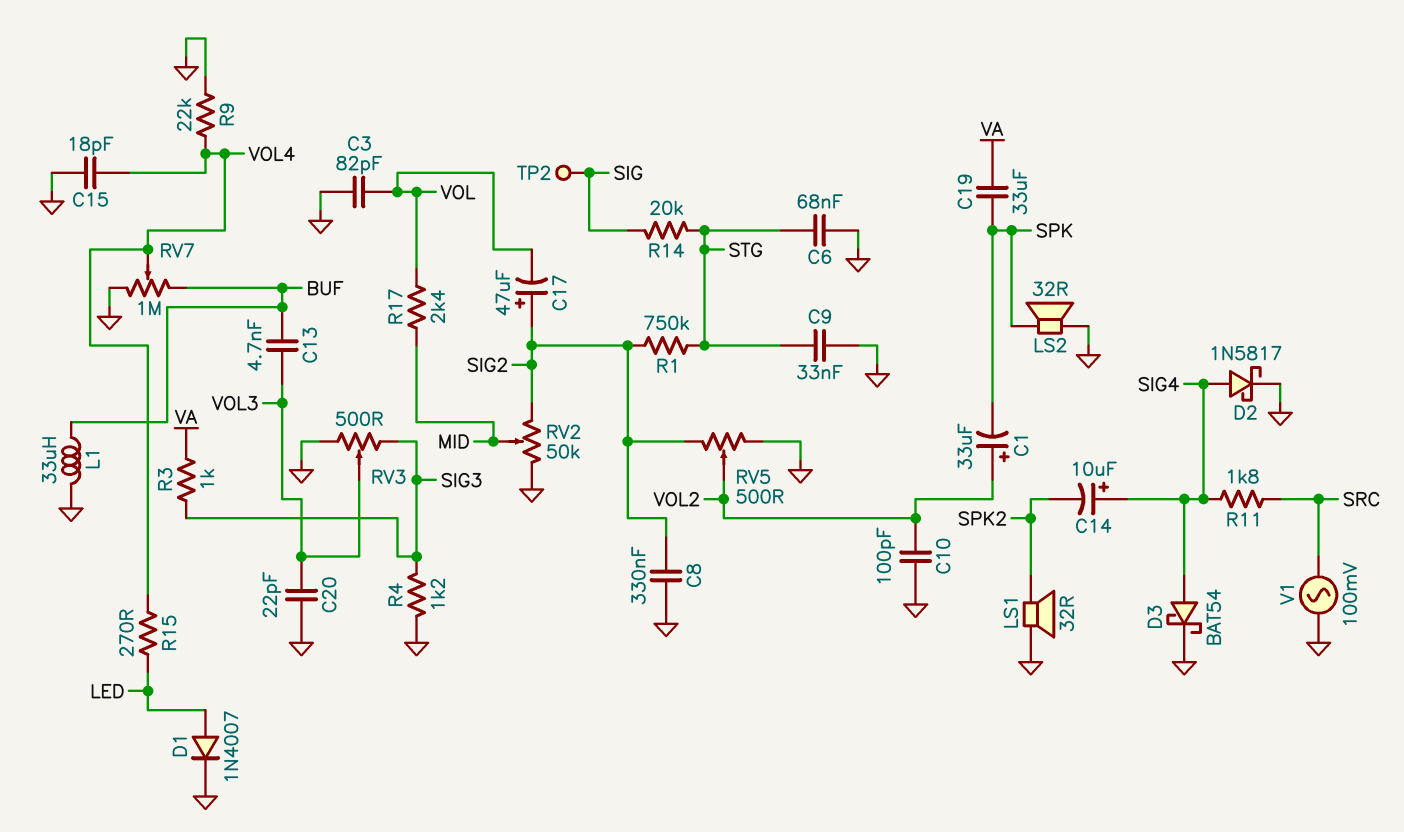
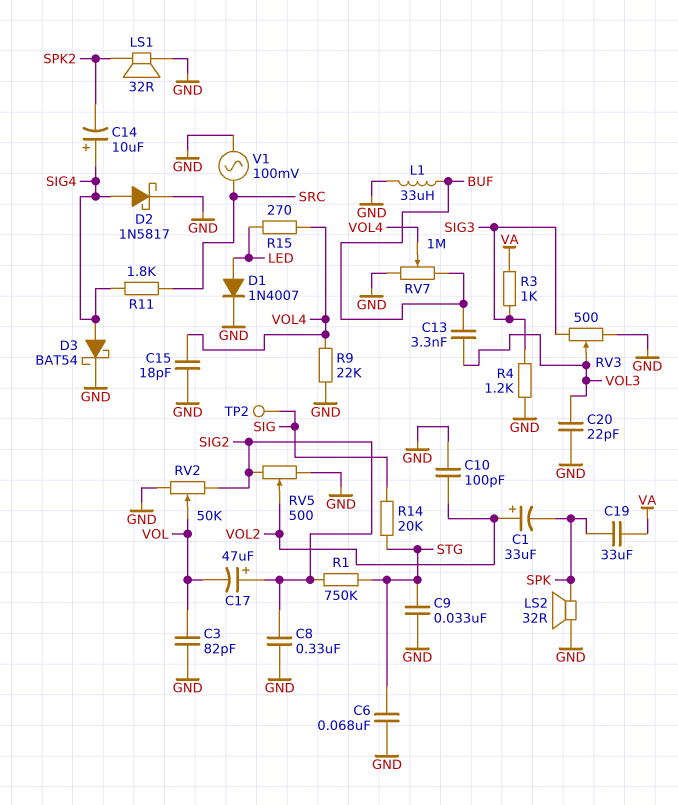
C13: 4.7nF (BUF, VOL3) -> 3.3nF (BUF, VOL3)
R17: 2.4k (MID, VOL) -> none
RV2: 50k (GND, SIG2, wiper MID) -> 50k (GND, SIG2, wiper VOL)

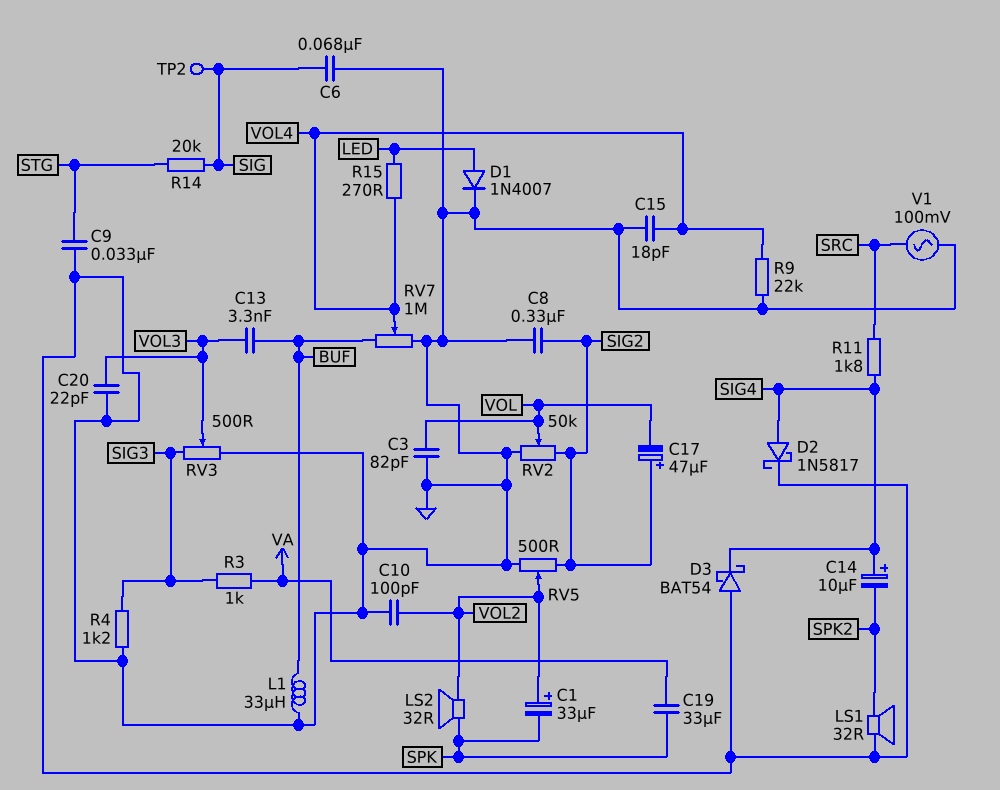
C6: 68nF (GND, STG) -> 68nF (GND, SIG)
D3: schottky BAT54 (A SIG4, K GND) -> schottky BAT54 (A GND, K SIG4)
LS2: speaker 32R (GND, SPK) -> speaker 32R (SPK, VOL2)
R1: 750k (SIG2, STG) -> none

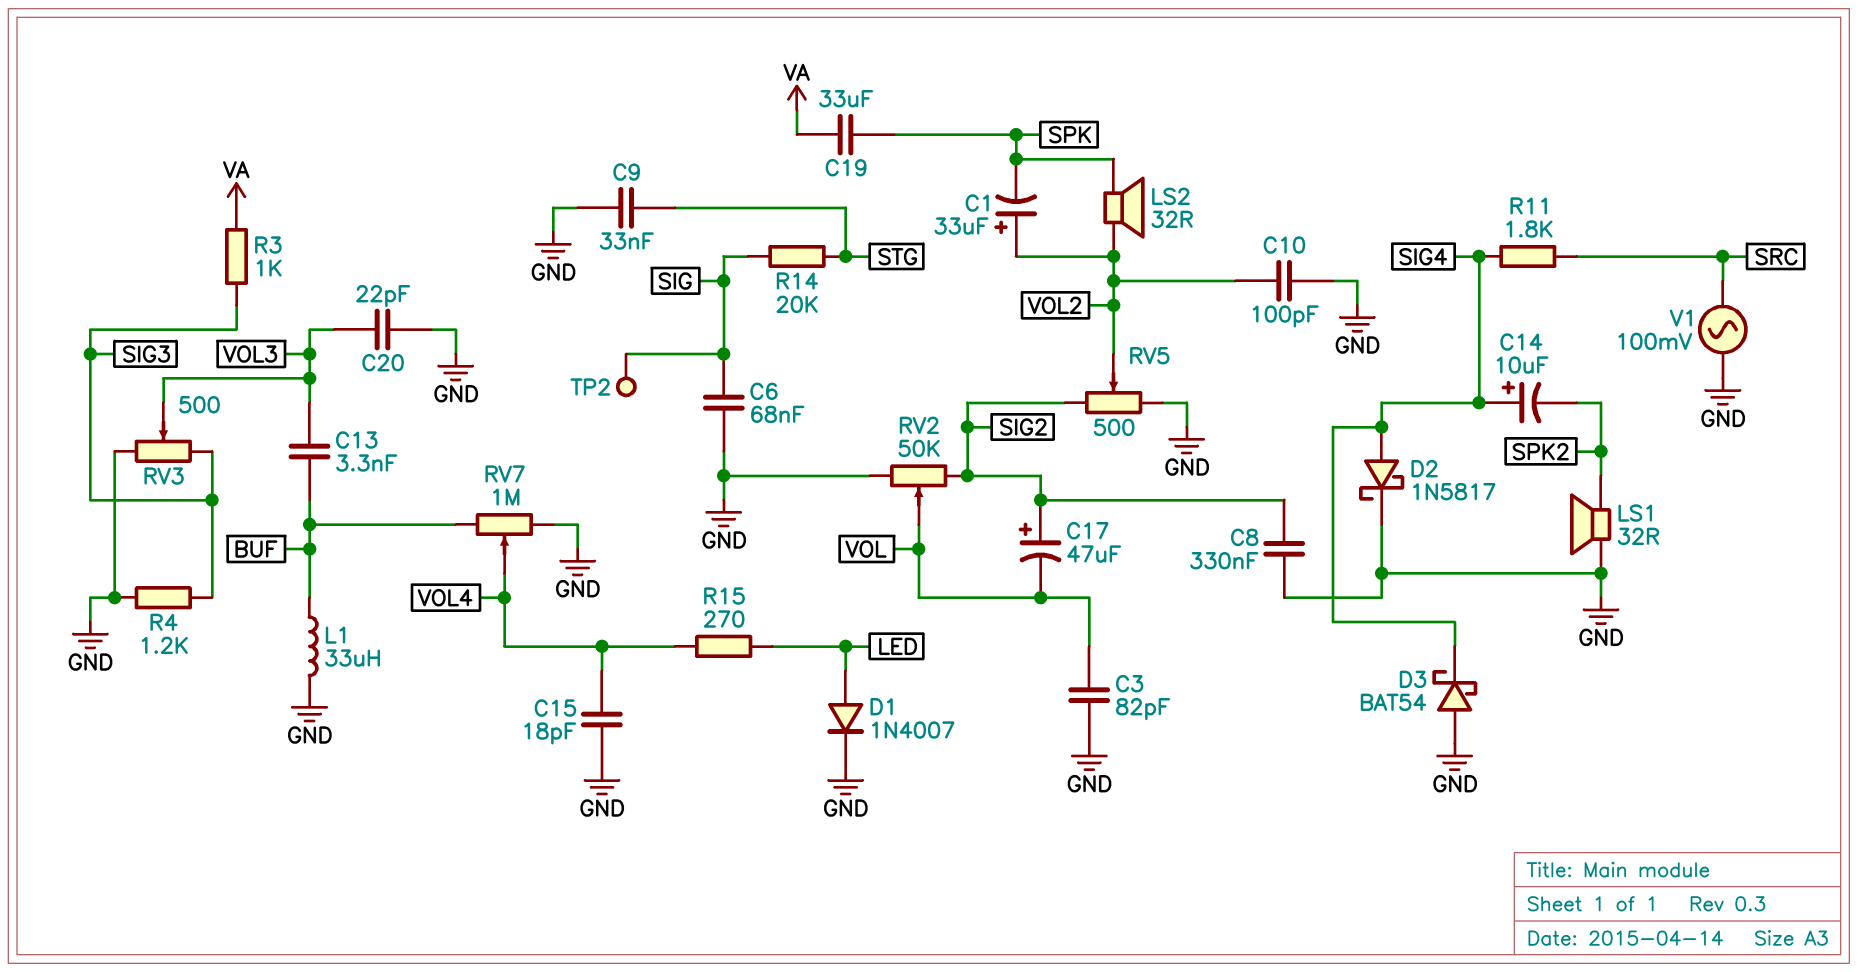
R9: 22k (GND, VOL4) -> none

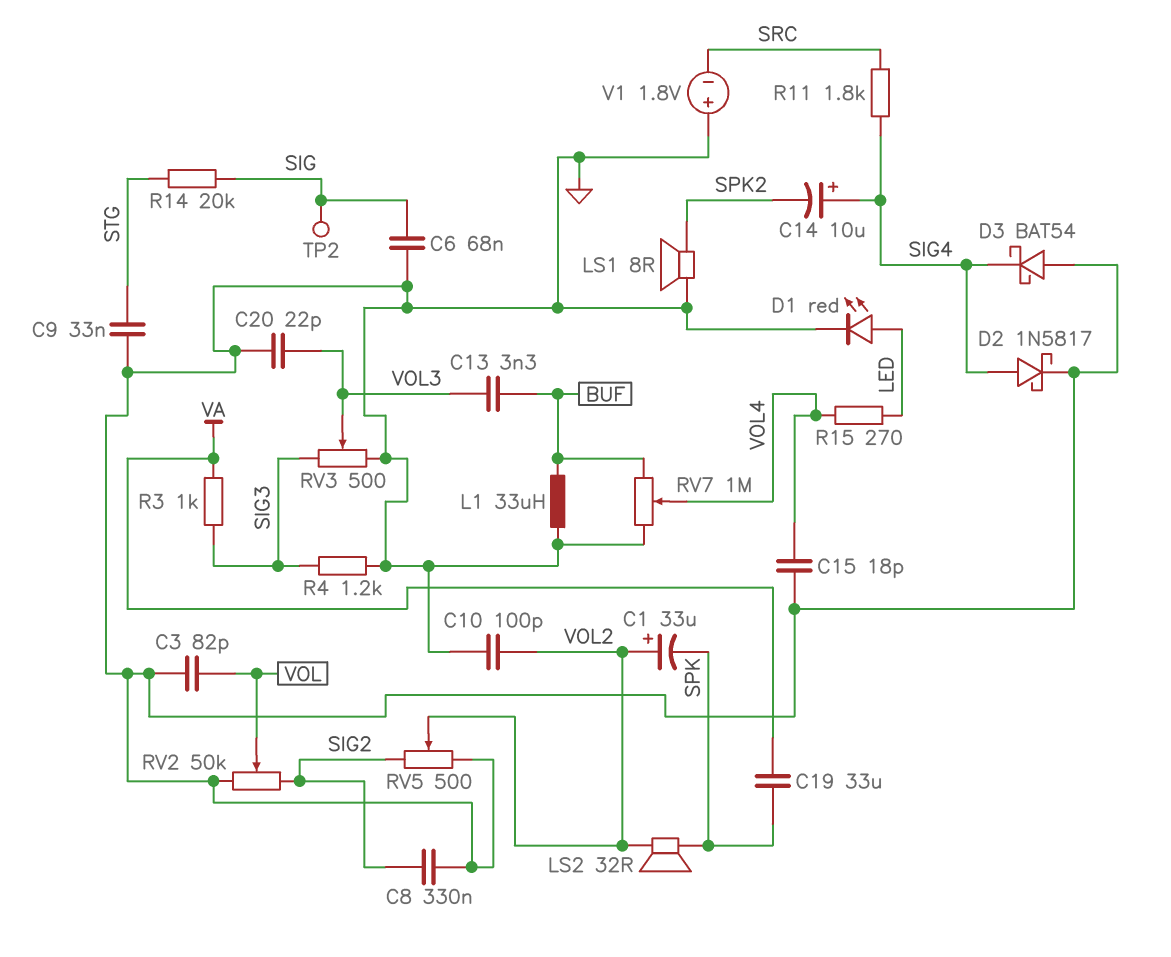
C17: 47uF (plus SIG2, minus VOL) -> none
D1: diode 1N4007 (A LED, K GND) -> LED red (A LED, K GND)
LS1: speaker 32R (GND, SPK2) -> speaker 8R (GND, SPK2)
V1: AC 100mV (GND, SRC) -> 1.8V (plus GND, minus SRC)

